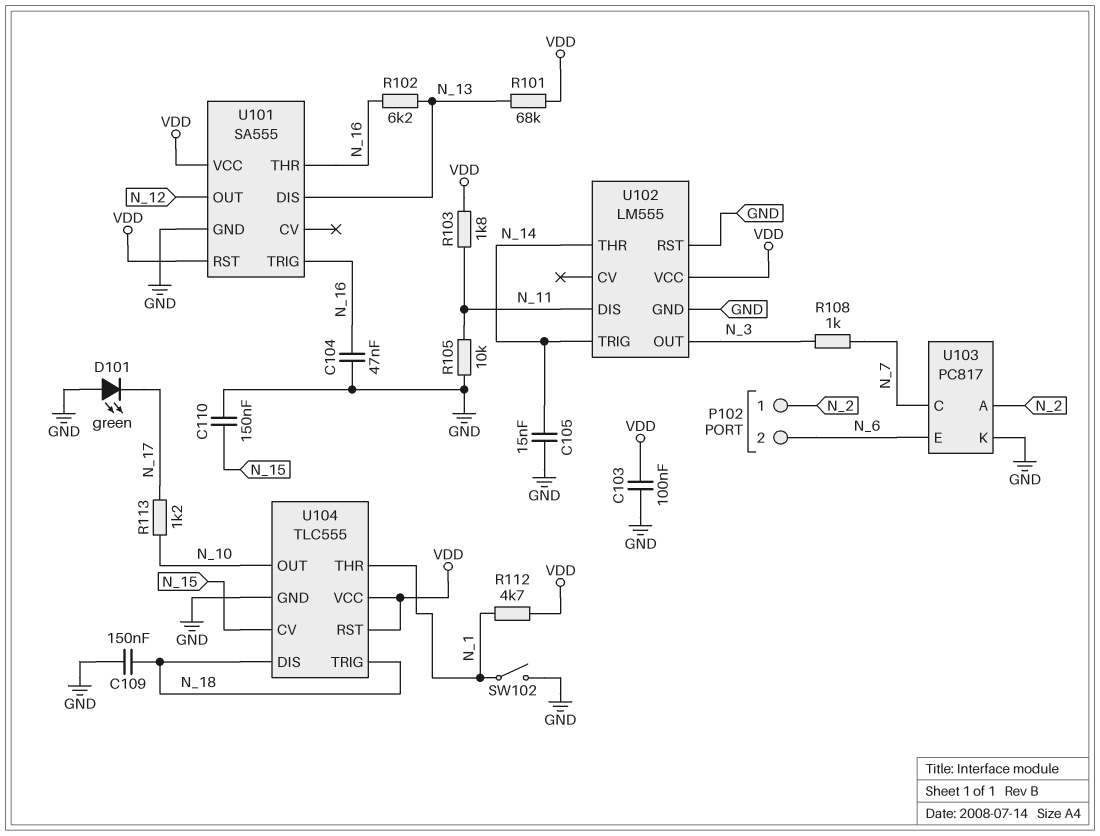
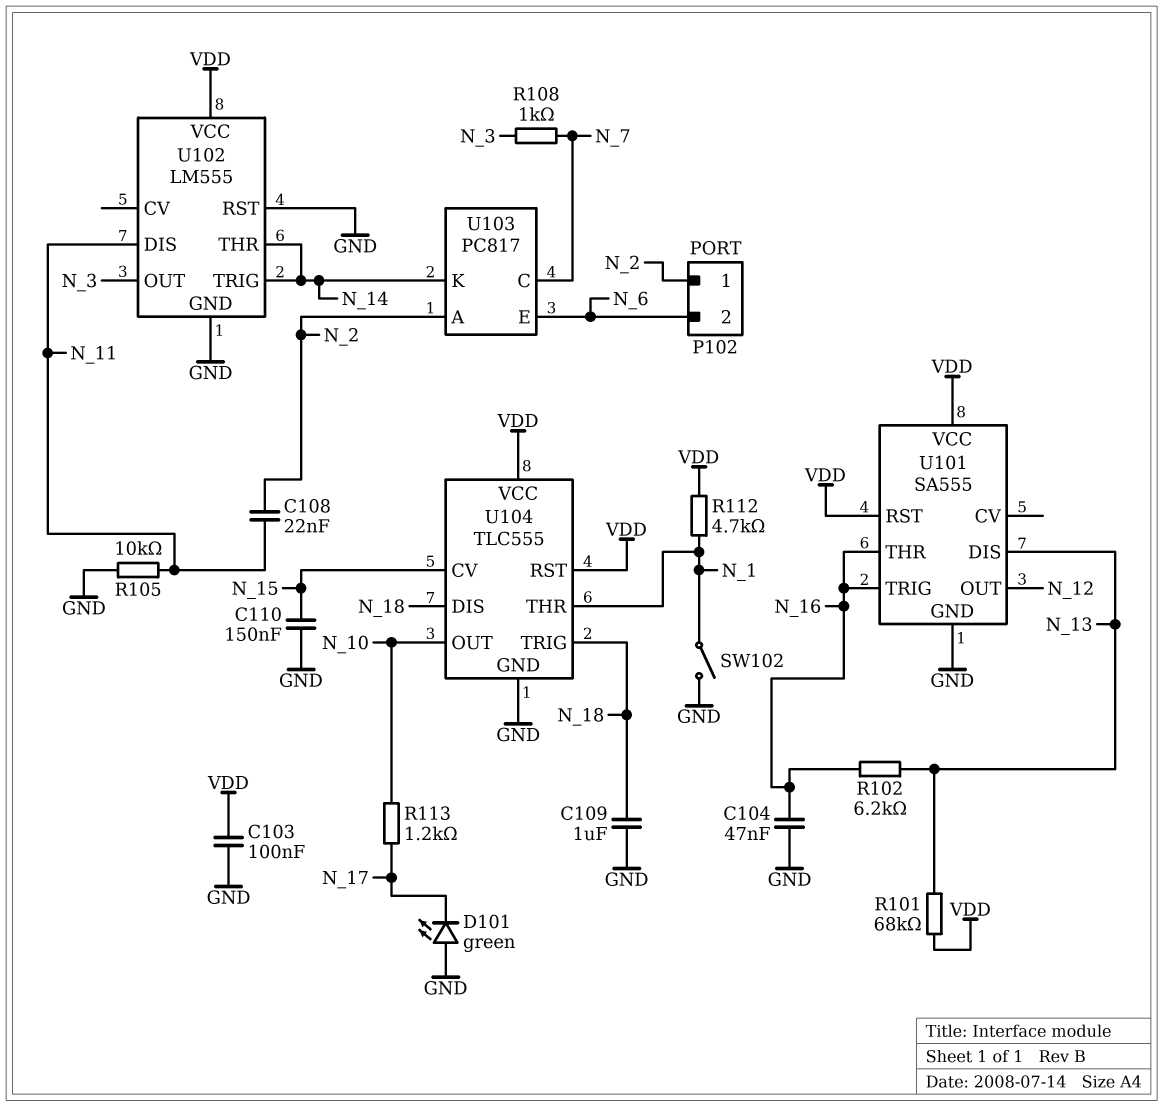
C105: 15nF (GND, N_14) -> none
C108: none -> 22nF (N_2, N_11)
C109: 150nF (GND, N_18) -> 1uF (GND, N_18)
R103: 1.8k (N_11, VDD) -> none
U103 pin K: GND -> N_14

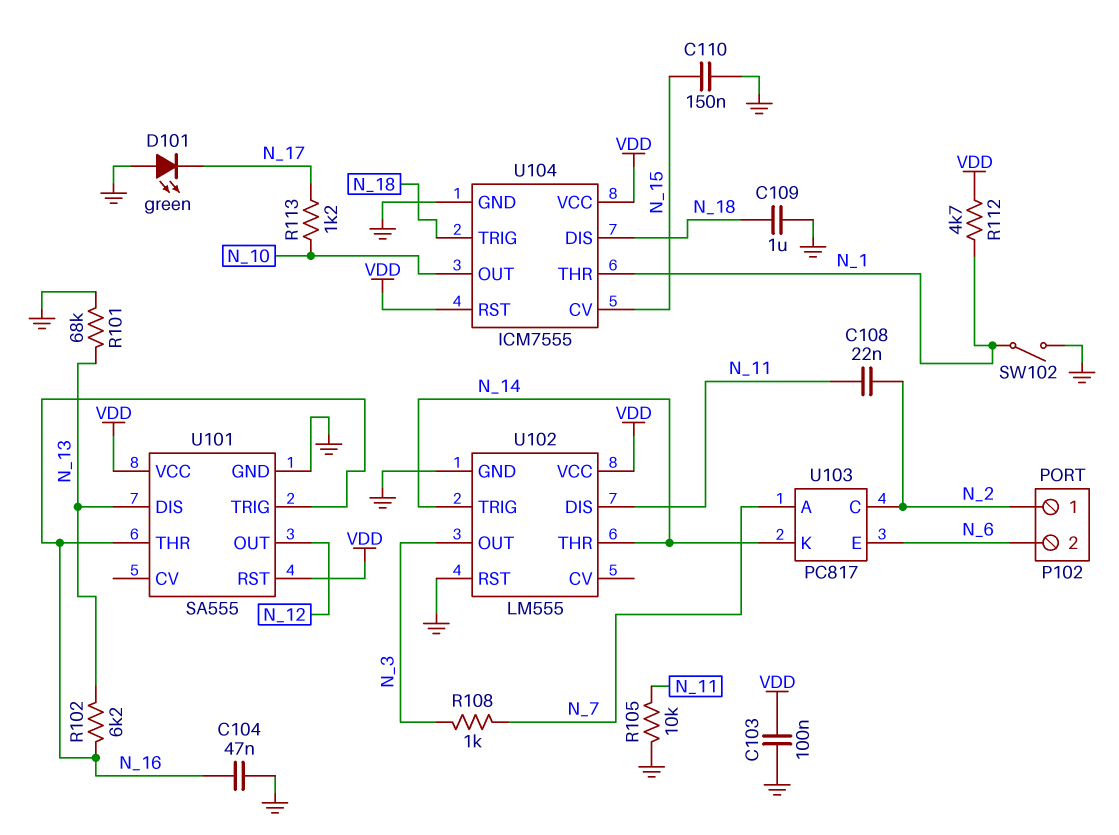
R101: 68k (N_13, VDD) -> 68k (GND, N_13)
U103 pin A: N_2 -> N_7
U103 pin C: N_7 -> N_2
U104: TLC555 -> ICM7555

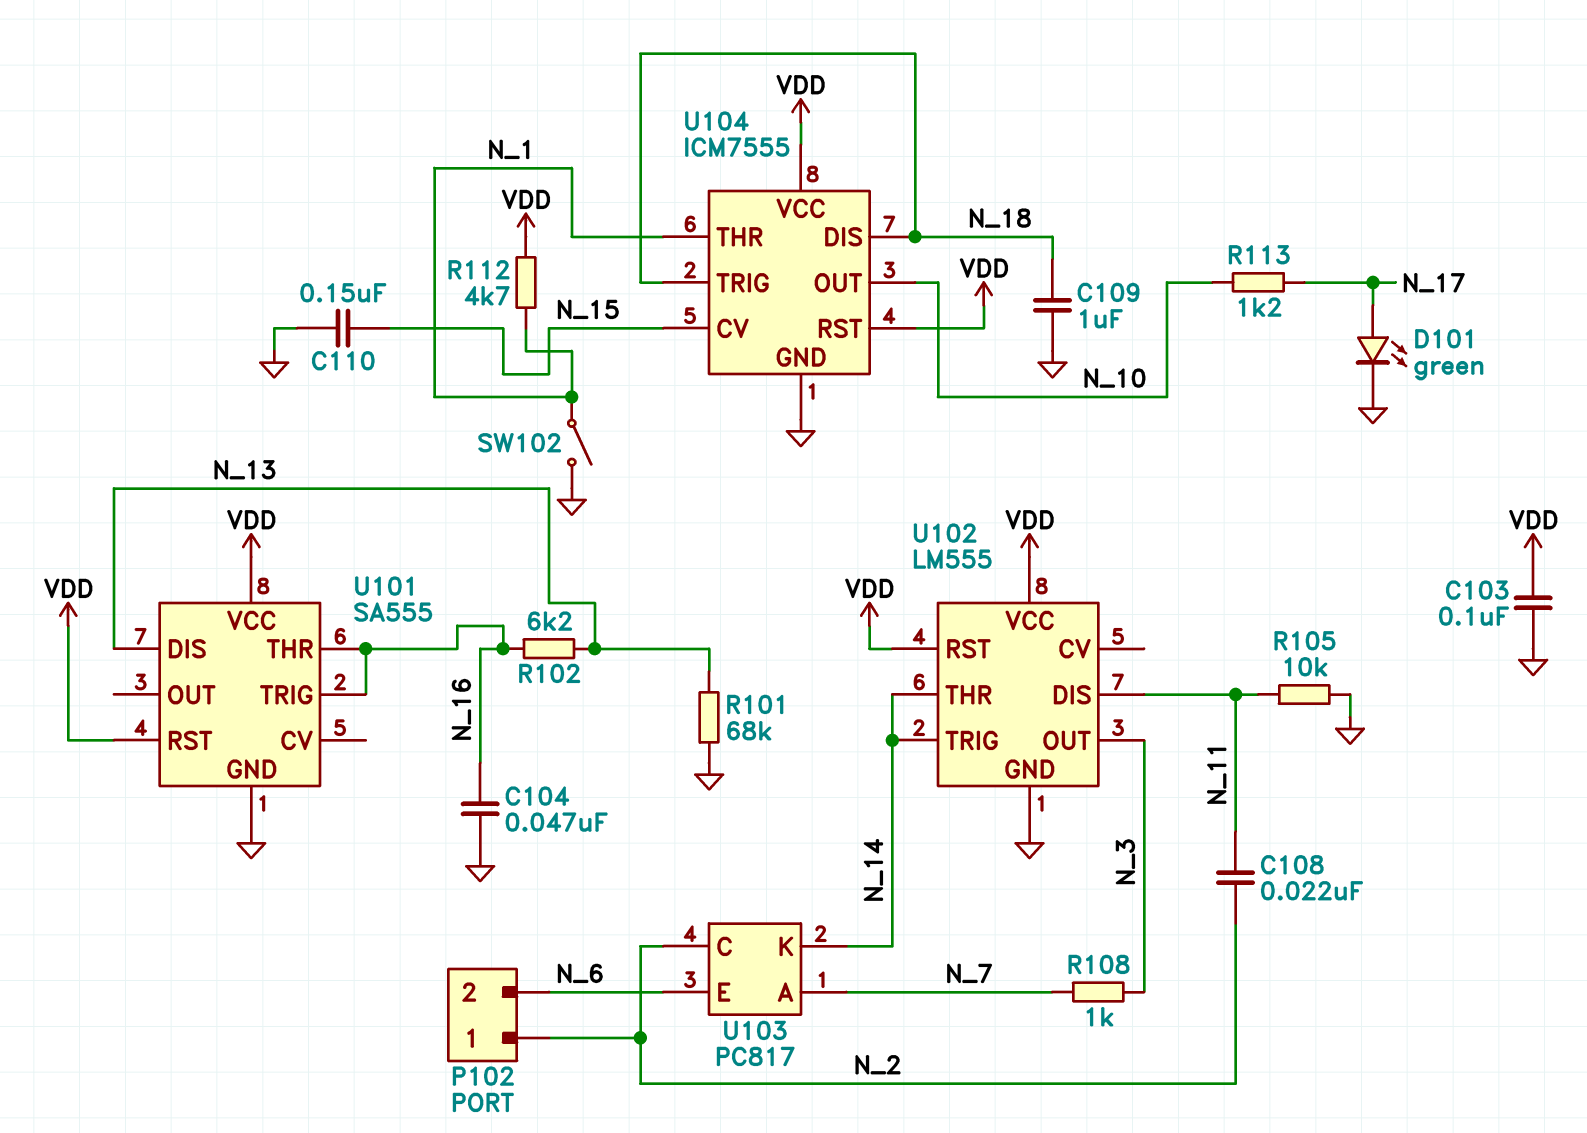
D101: LED green (A GND, K N_17) -> LED green (A N_17, K GND)
U101 pin OUT: N_12 -> none
U102 pin RST: GND -> VDD

